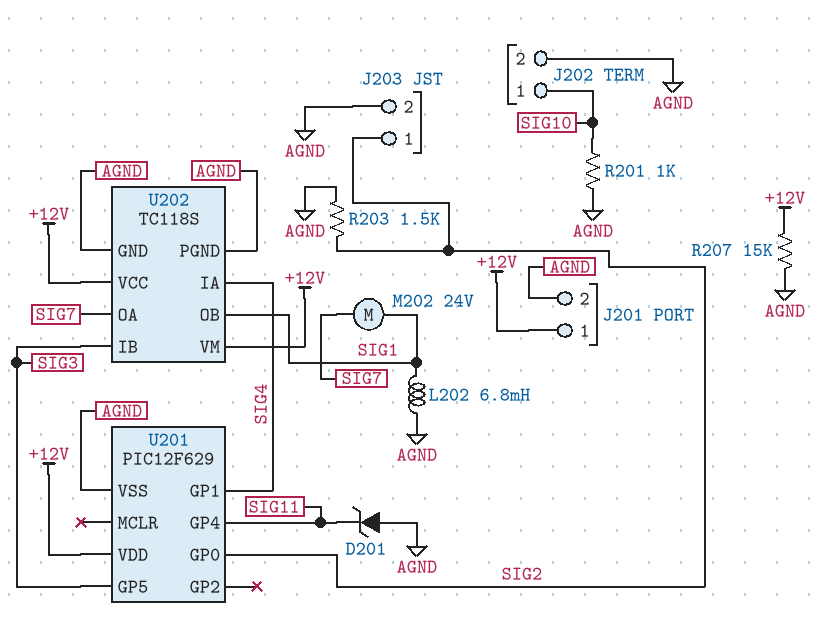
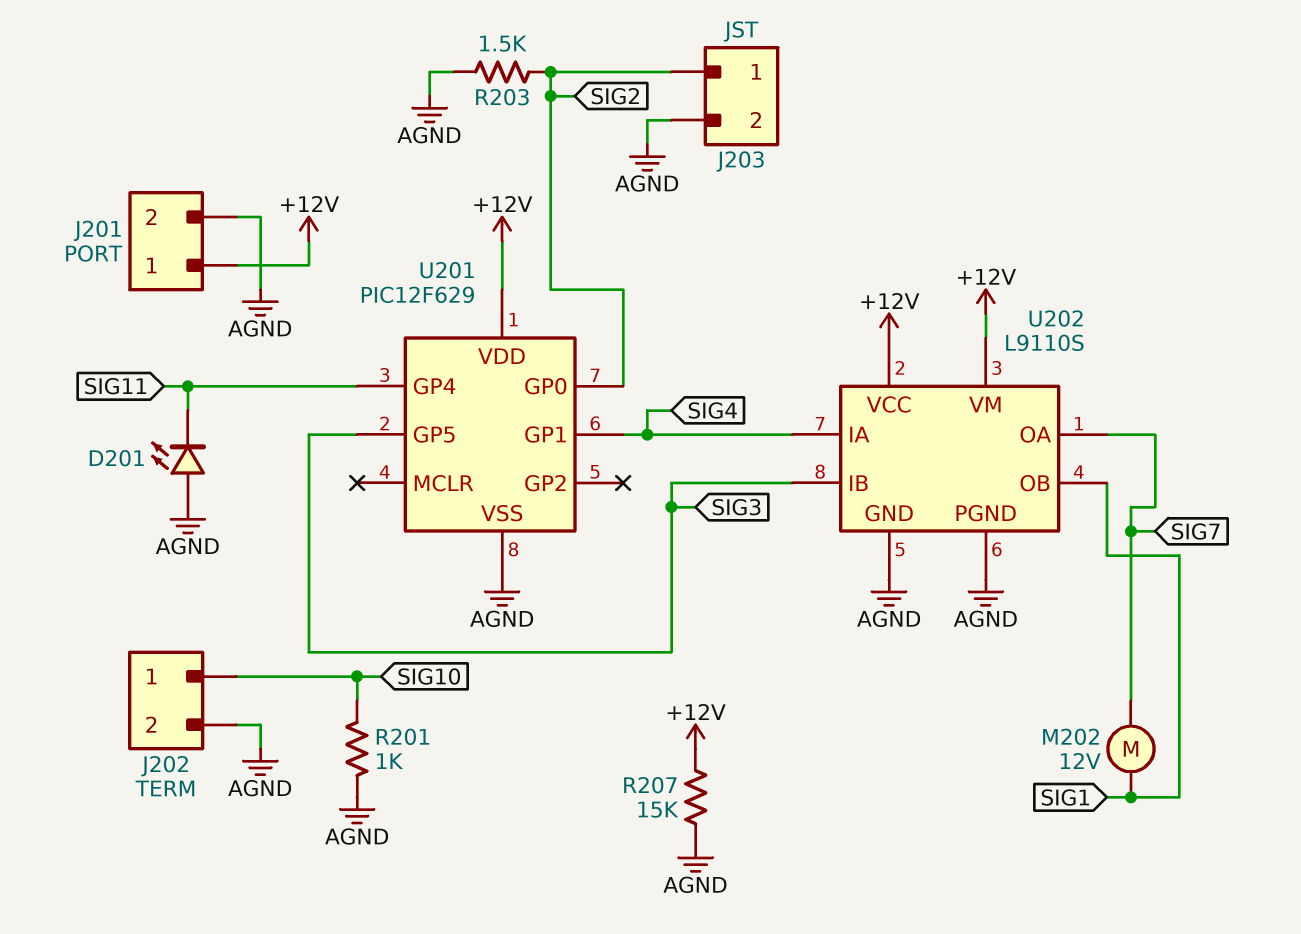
D201: zener (A AGND, K SIG11) -> LED (A AGND, K SIG11)
L202: 6.8mH (AGND, SIG1) -> none
M202: motor 24V (SIG1, SIG7) -> motor 12V (SIG1, SIG7)
U202: TC118S -> L9110S

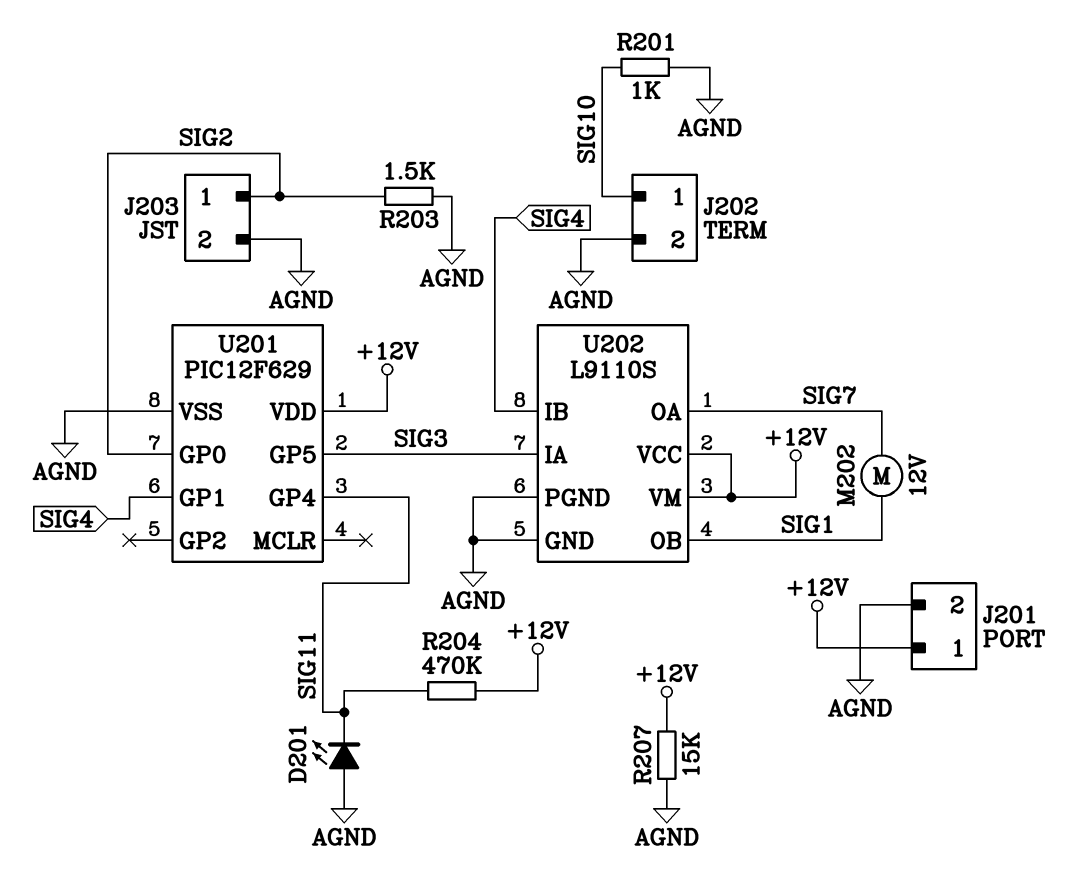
R204: none -> 470k (+12V, SIG11)
U202 pin IA: SIG4 -> SIG3
U202 pin IB: SIG3 -> SIG4

